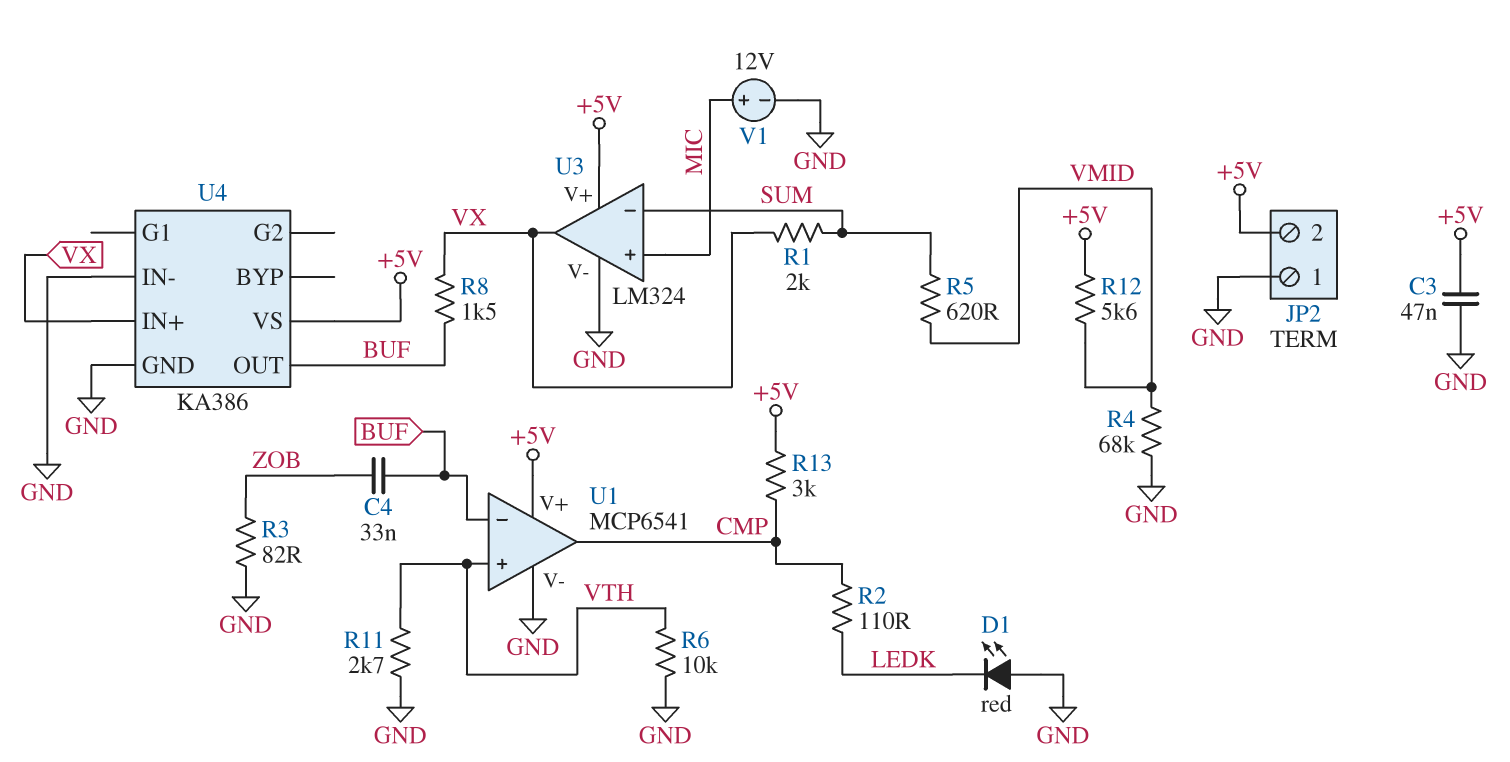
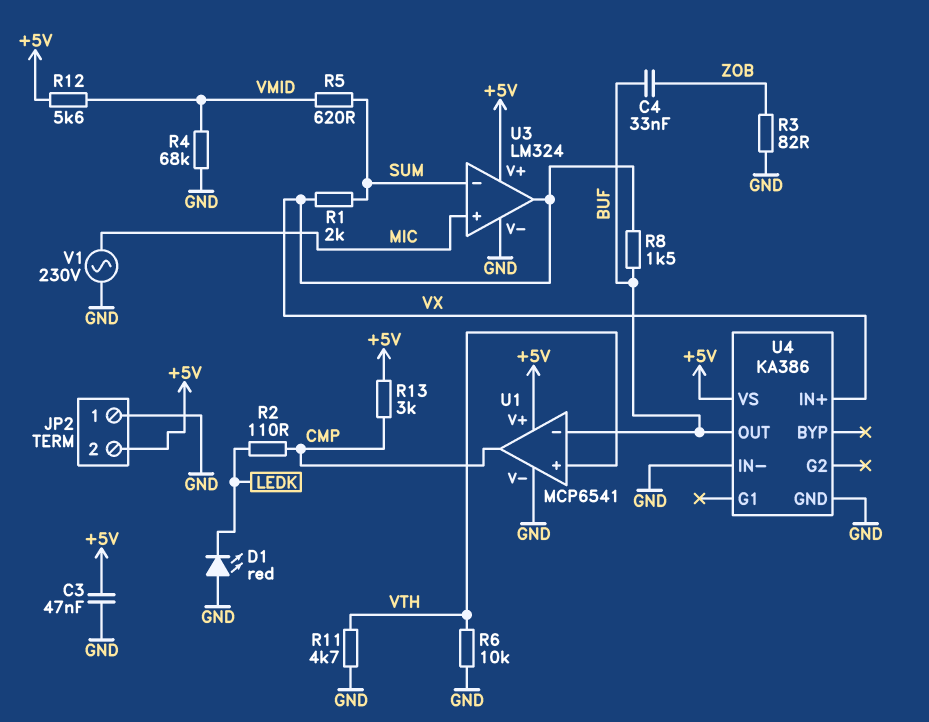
R11: 2.7k (GND, VTH) -> 4.7k (GND, VTH)
V1: 12V (plus MIC, minus GND) -> AC 230V (GND, MIC)

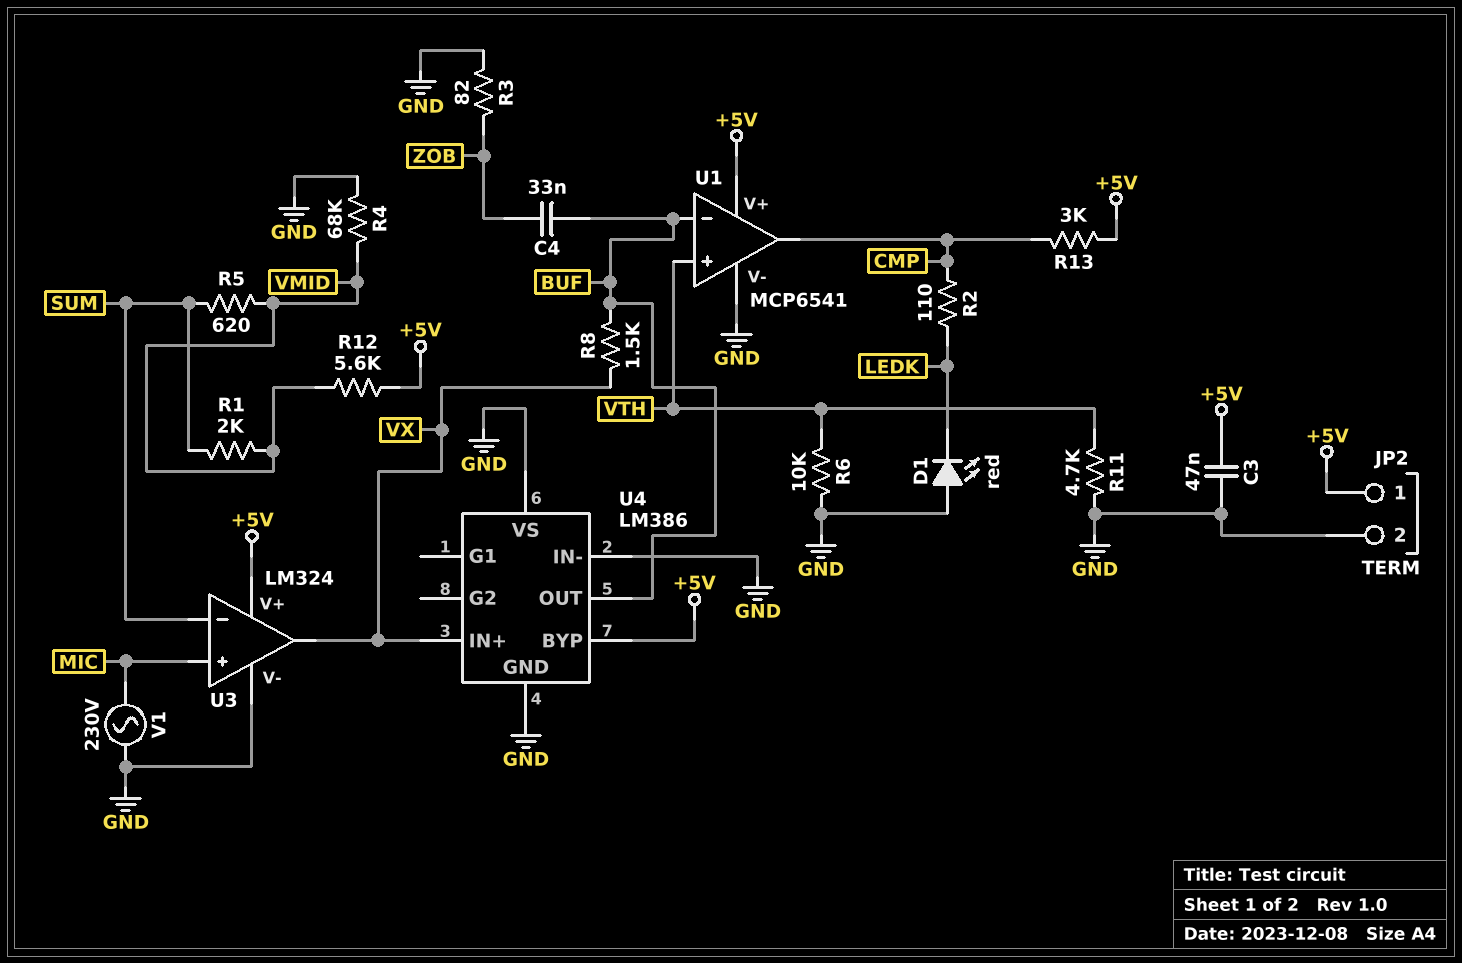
JP2 pin 1: GND -> +5V
JP2 pin 2: +5V -> GND
R1: 2k (SUM, VX) -> 2k (SUM, VMID)
U4: KA386 -> LM386
U4 pin BYP: none -> +5V
U4 pin VS: +5V -> GND

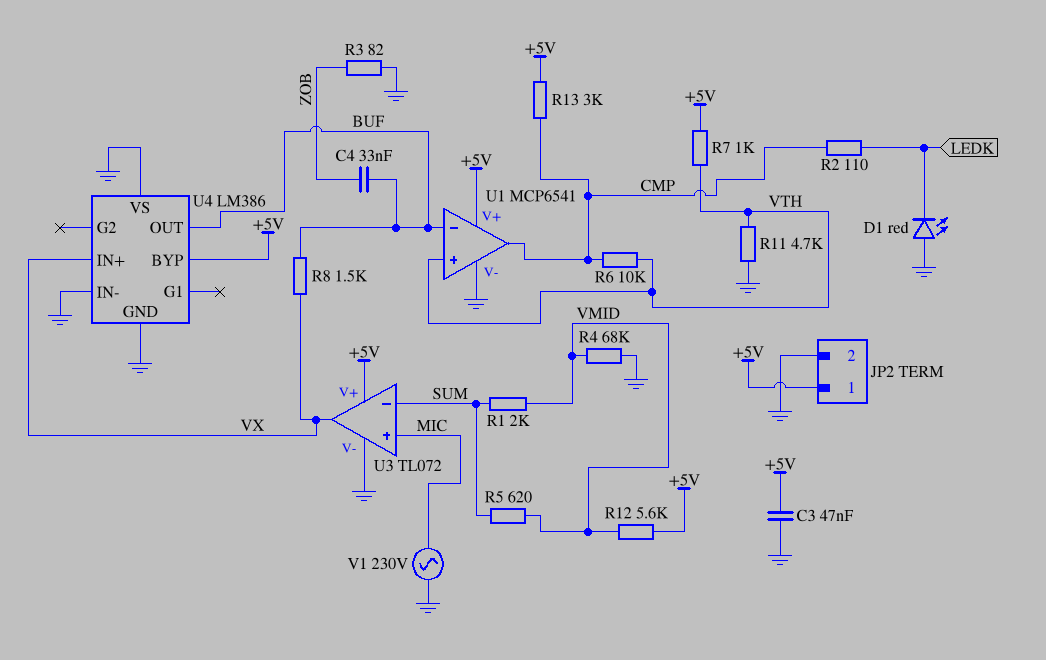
R6: 10k (GND, VTH) -> 10k (CMP, VTH)
R7: none -> 1k (+5V, VTH)
U3: LM324 -> TL072

